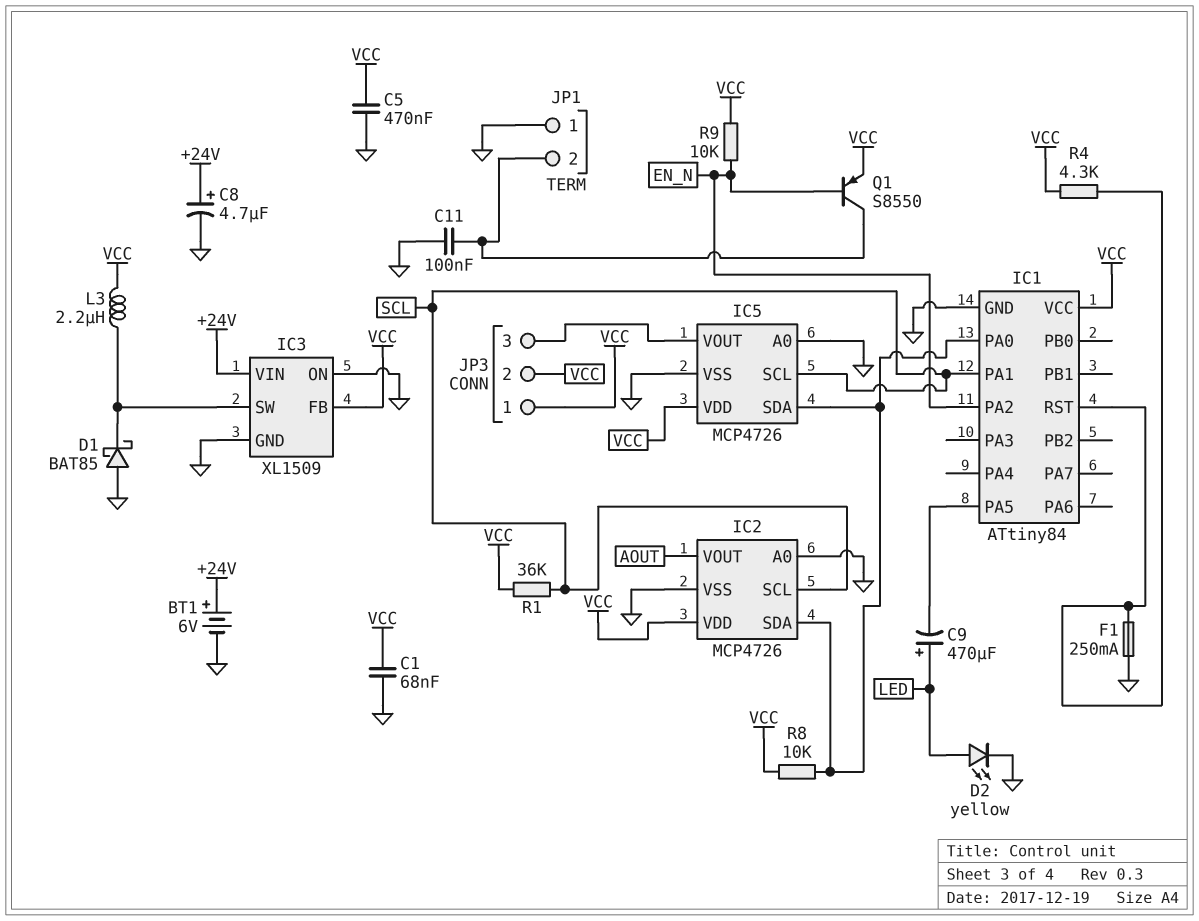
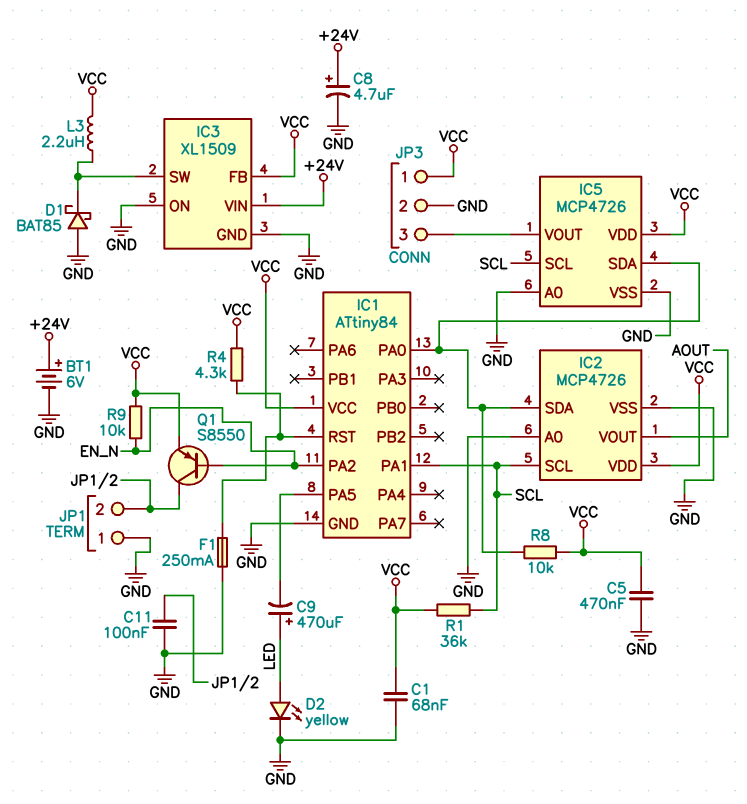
JP3 pin 2: VCC -> GND

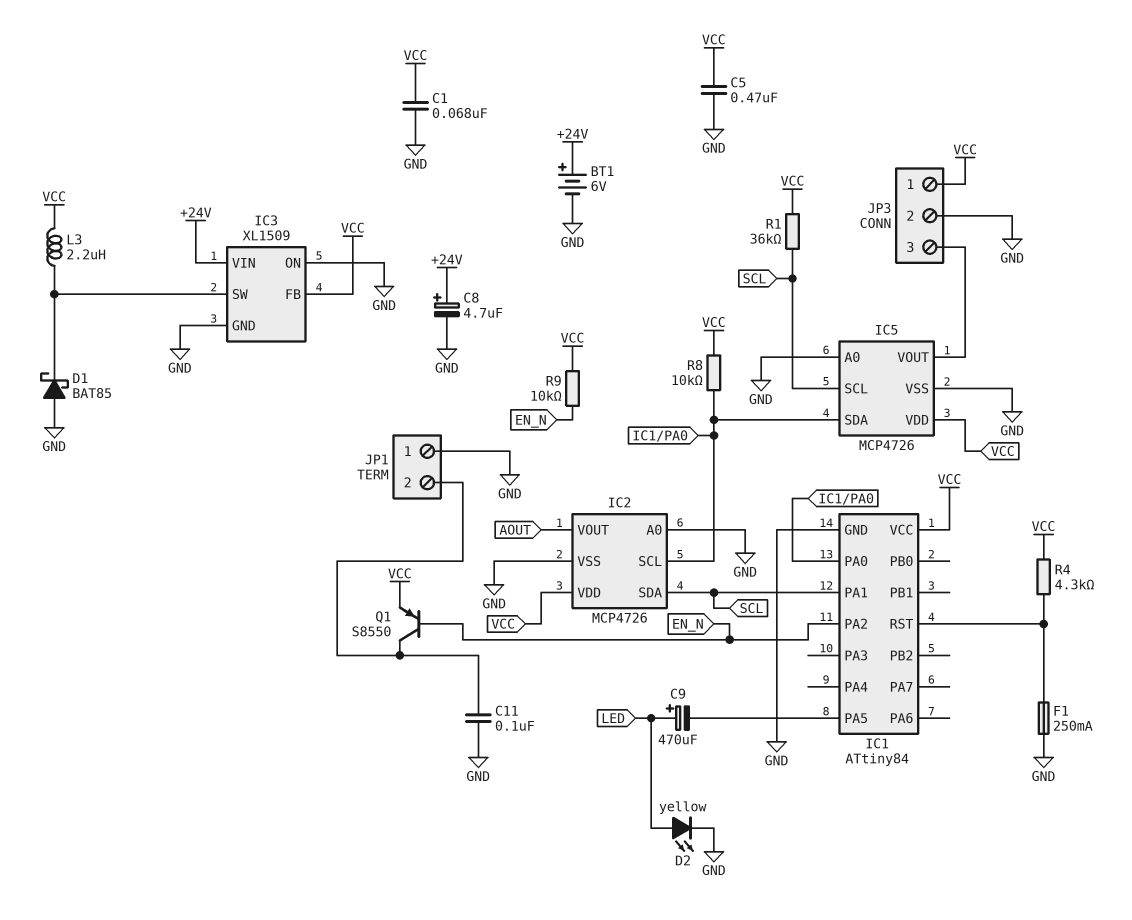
IC2 pin SCL: SCL -> IC1/PA0
IC2 pin SDA: IC1/PA0 -> SCL

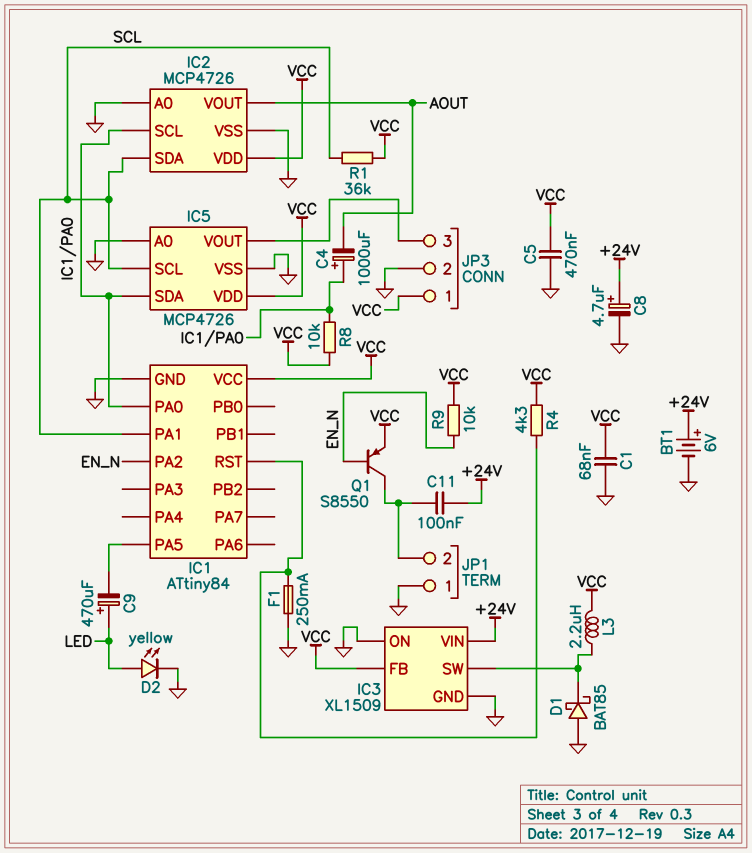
C4: none -> 1000uF (plus IC1/PA0, minus AOUT)
C11: 100nF (GND, JP1/2) -> 100nF (+24V, JP1/2)

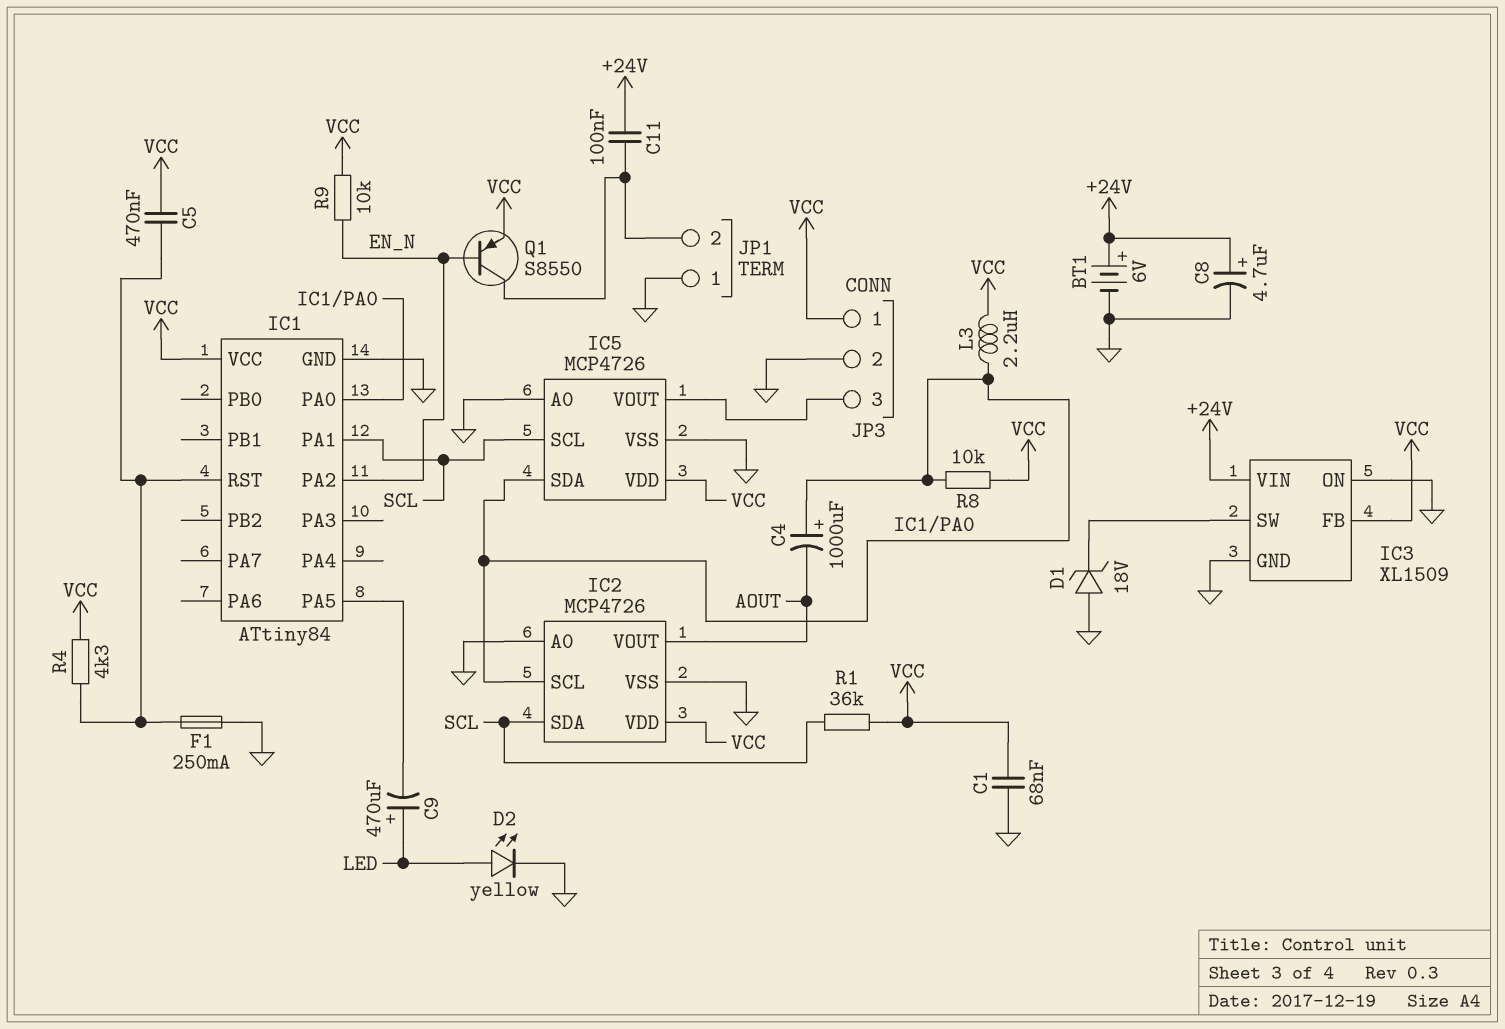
C5: 470nF (GND, VCC) -> 470nF (IC1/RST, VCC)
D1: schottky BAT85 (A GND, K IC3/SW) -> zener 18V (A GND, K IC3/SW)
L3: 2.2uH (IC3/SW, VCC) -> 2.2uH (IC1/PA0, VCC)

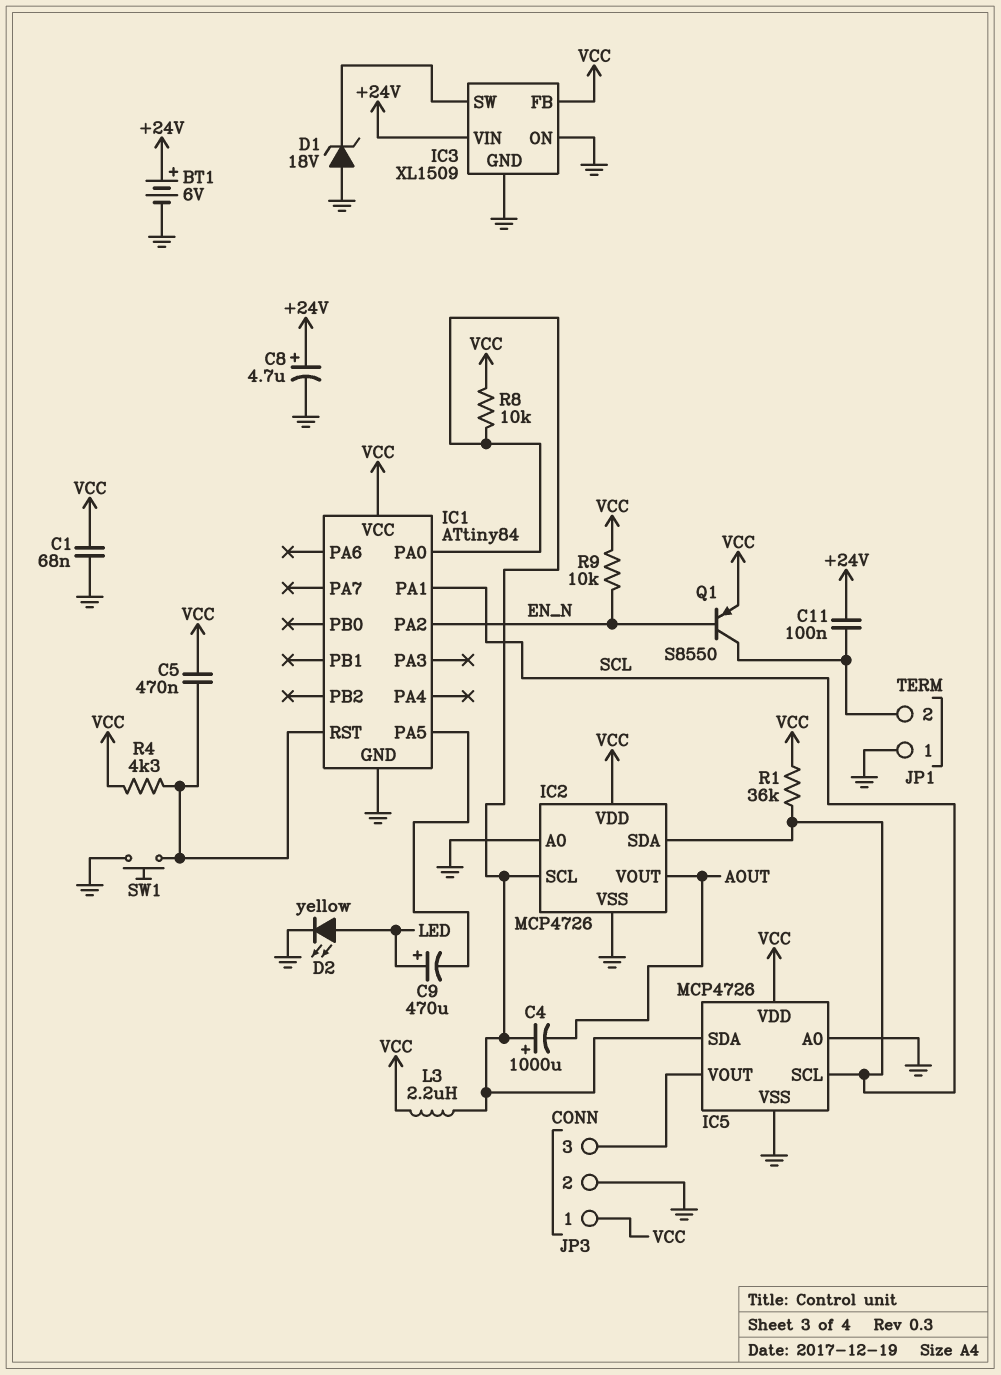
F1: 250mA (GND, IC1/RST) -> none
SW1: none -> button (GND, IC1/RST)

